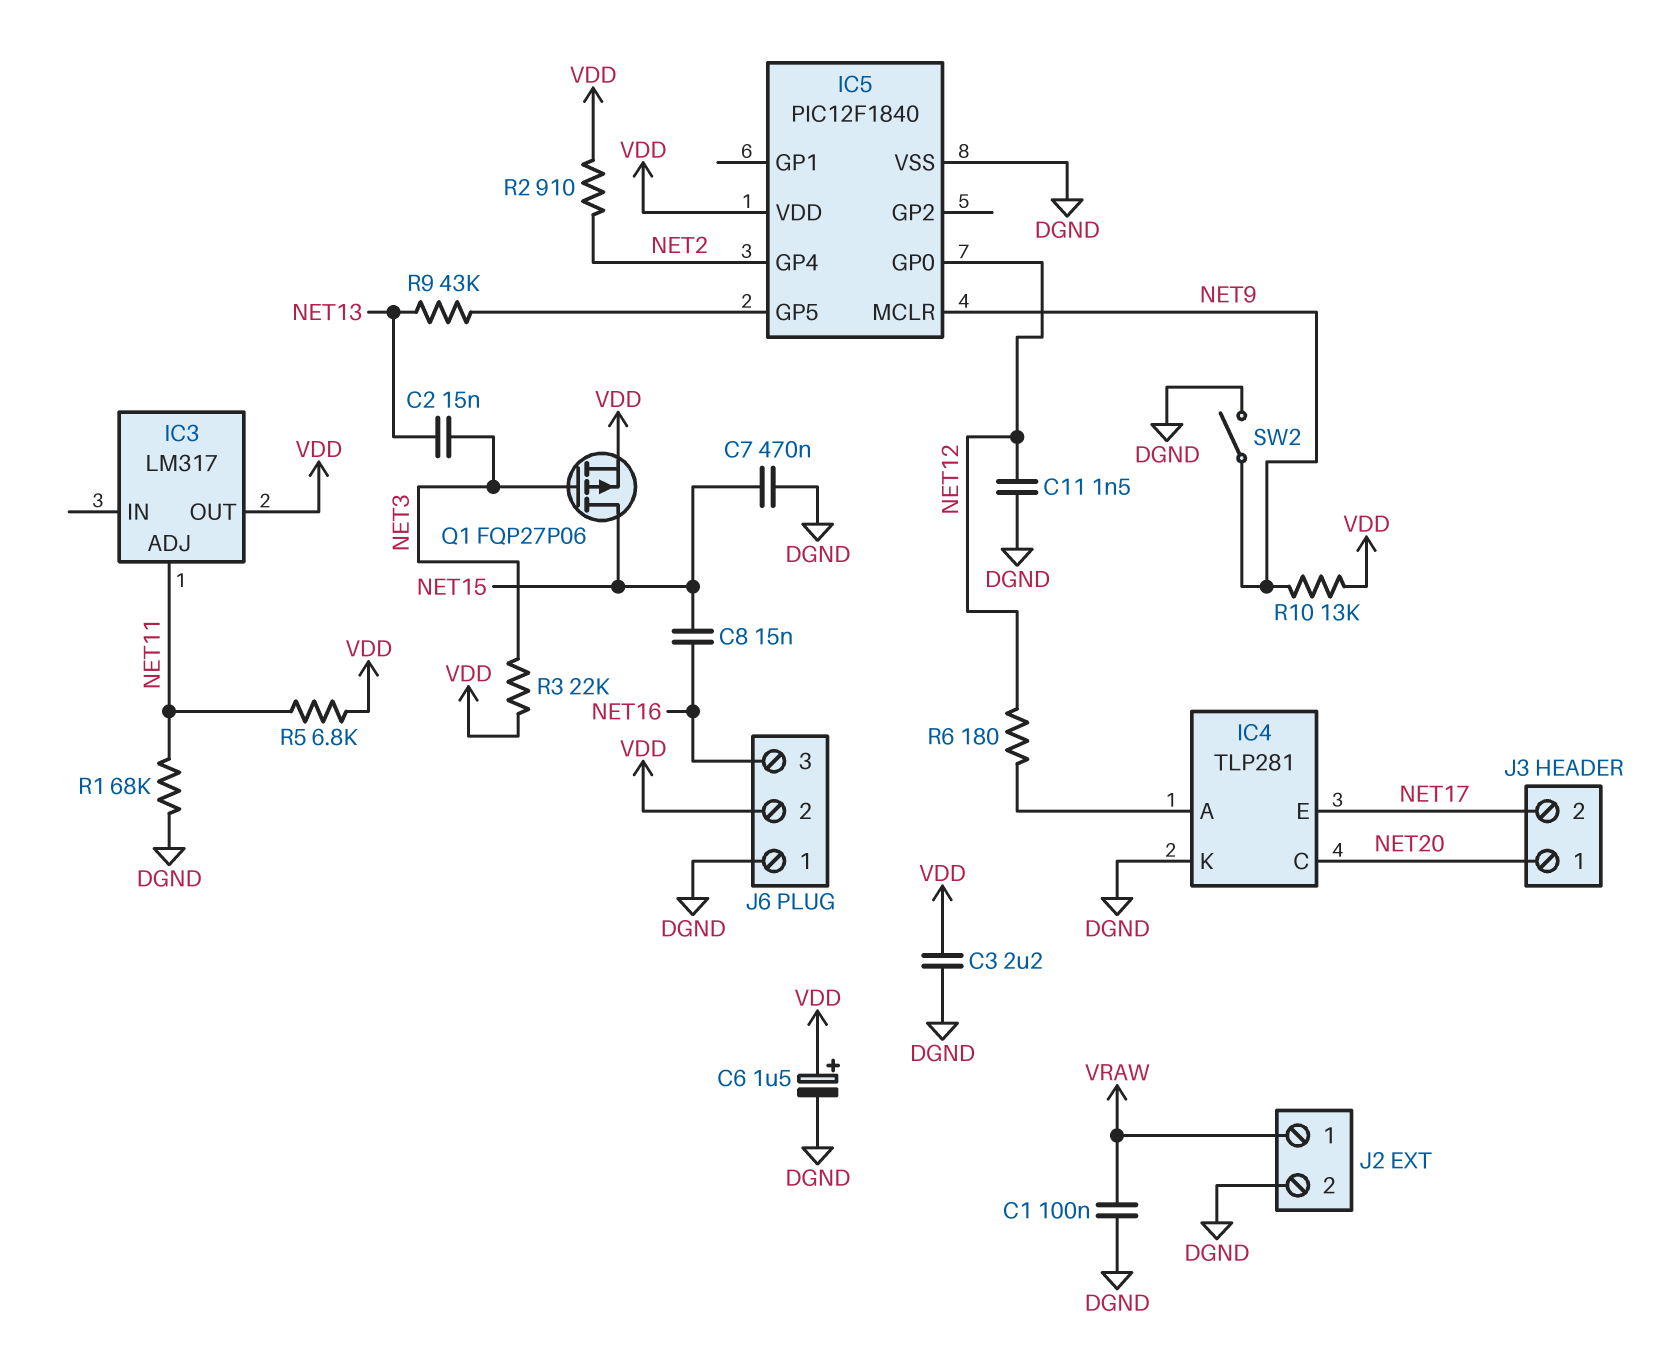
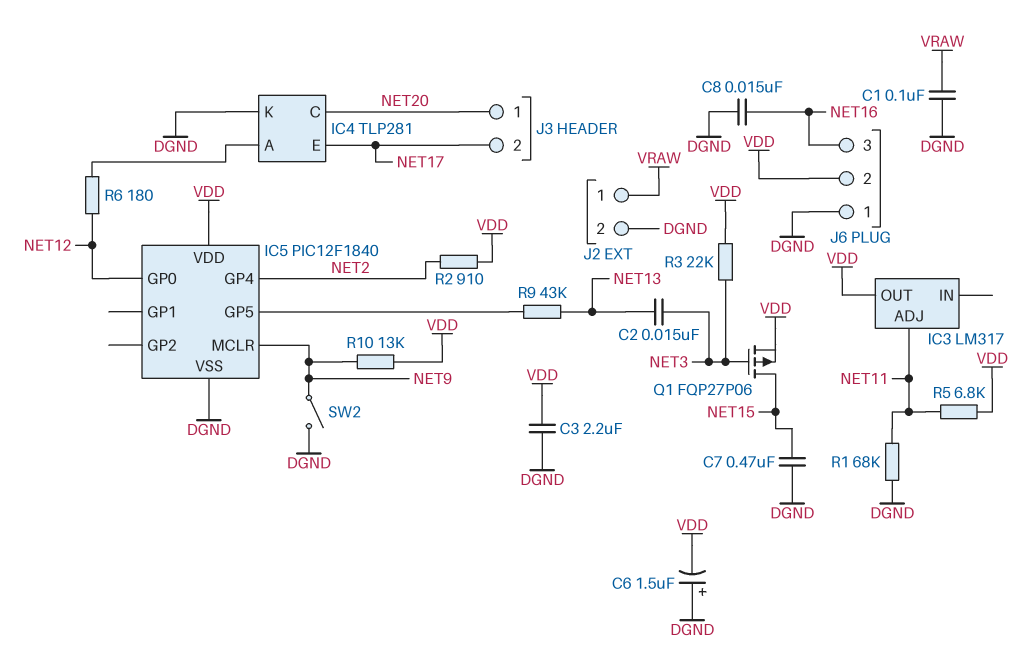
C6: 1.5uF (plus VDD, minus DGND) -> 1.5uF (plus DGND, minus VDD)
C8: 15nF (NET15, NET16) -> 15nF (DGND, NET16)
C11: 1.5nF (DGND, NET12) -> none

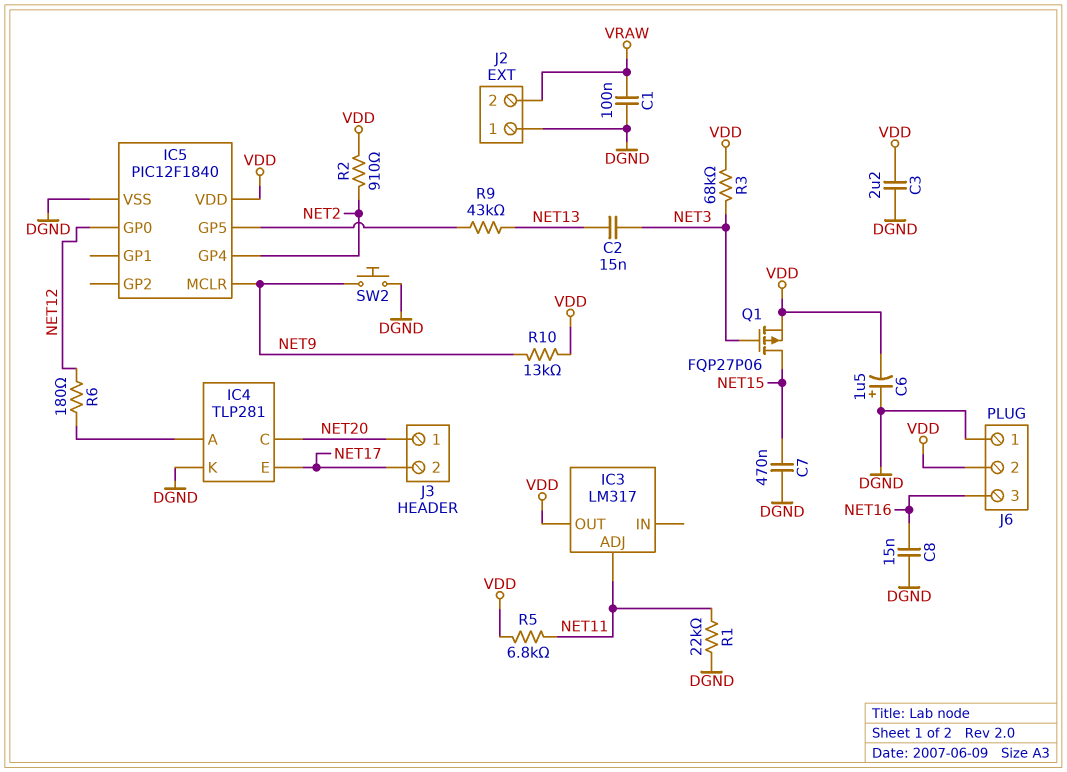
J2 pin 1: VRAW -> DGND
J2 pin 2: DGND -> VRAW
R1: 68k (DGND, NET11) -> 22k (DGND, NET11)
R3: 22k (NET3, VDD) -> 68k (NET3, VDD)
SW2: switch (DGND, NET9) -> button (DGND, NET9)

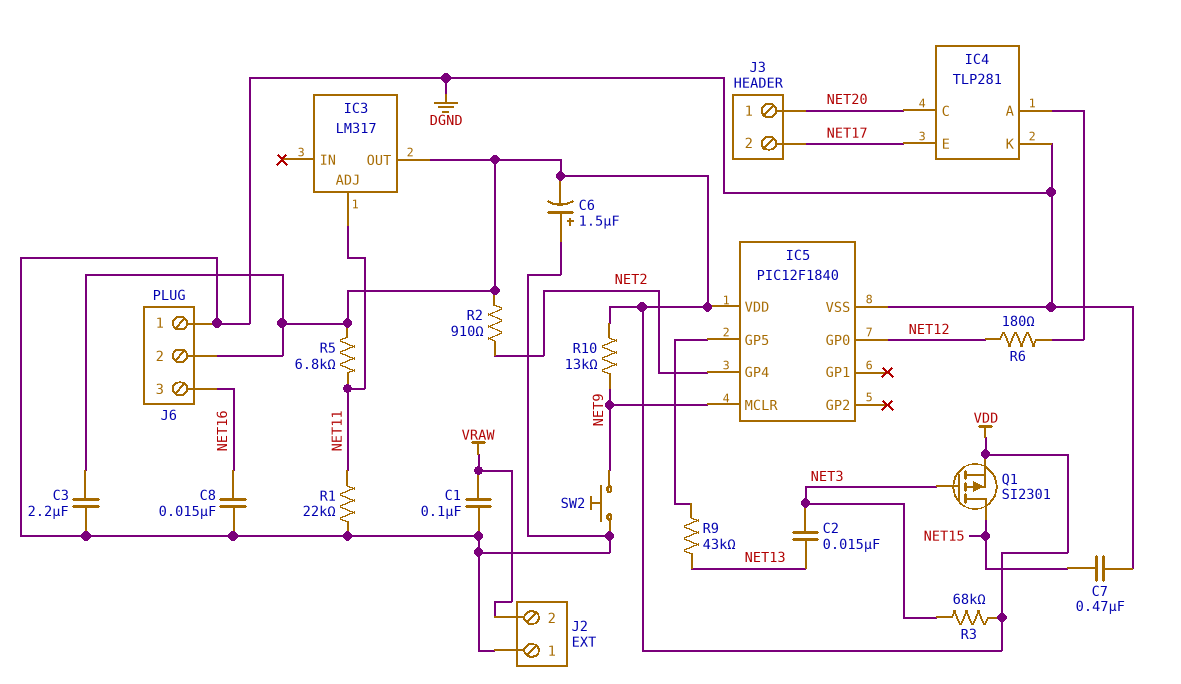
Q1: PMOS FQP27P06 (G NET3, D NET15, S VDD) -> PMOS SI2301 (G NET3, D NET15, S VDD)

